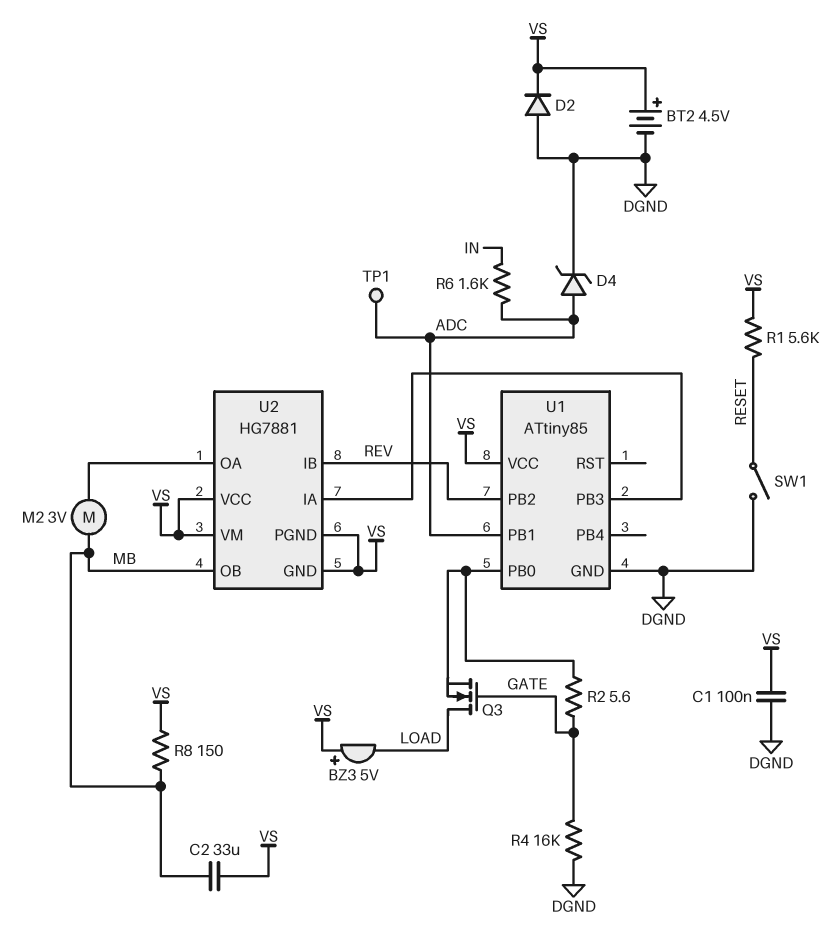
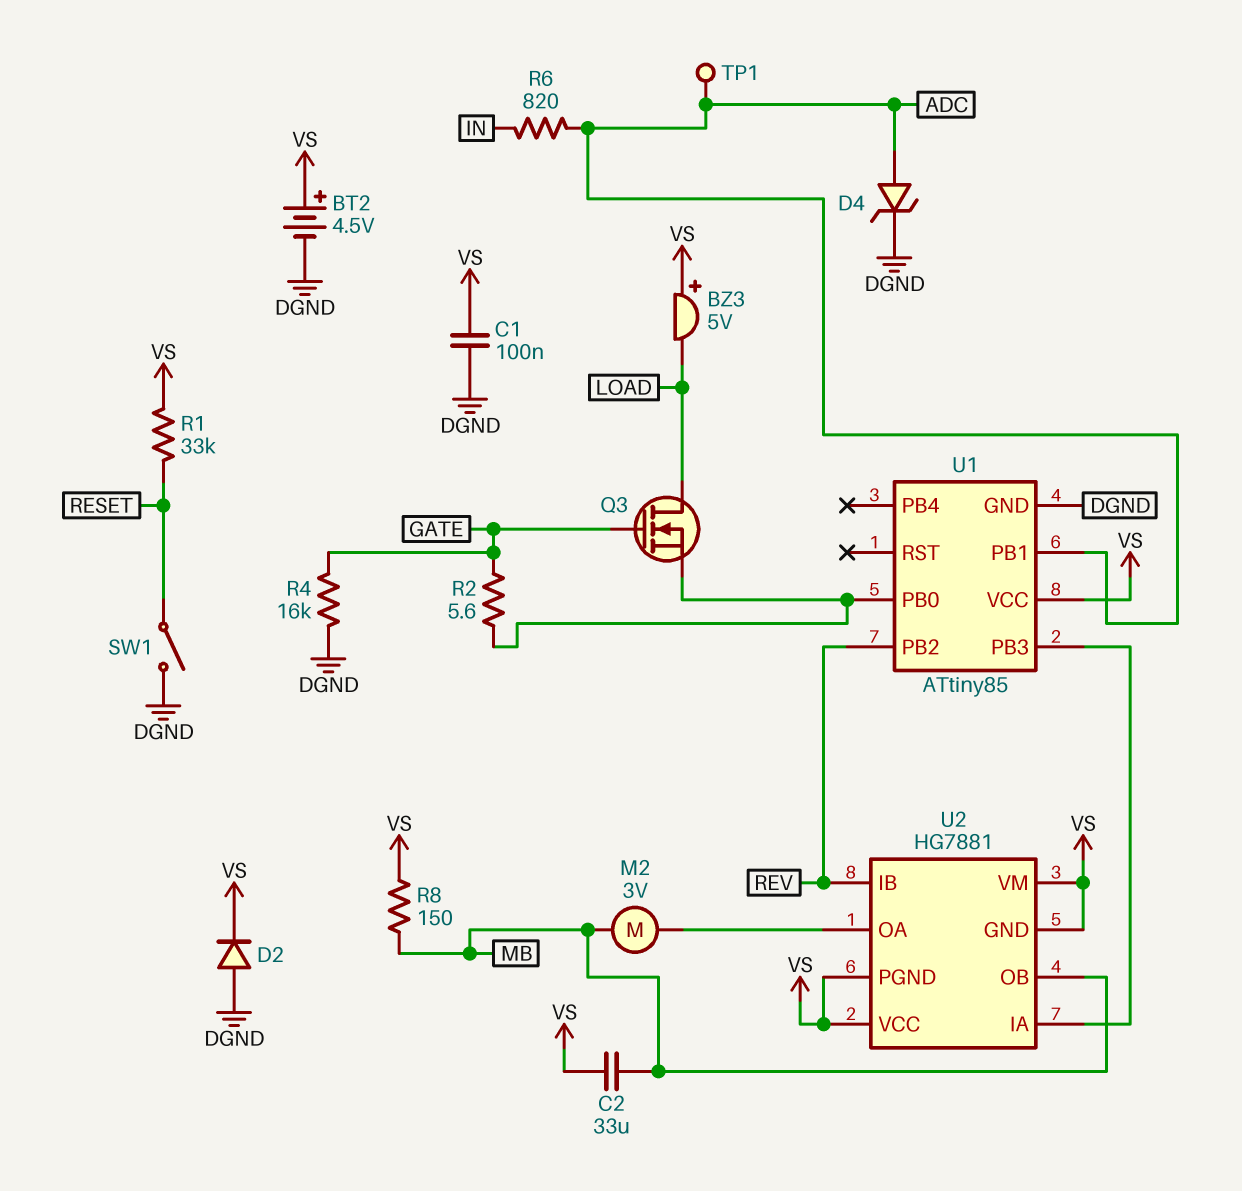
R1: 5.6k (RESET, VS) -> 33k (RESET, VS)
R6: 1.6k (ADC, IN) -> 820 (ADC, IN)

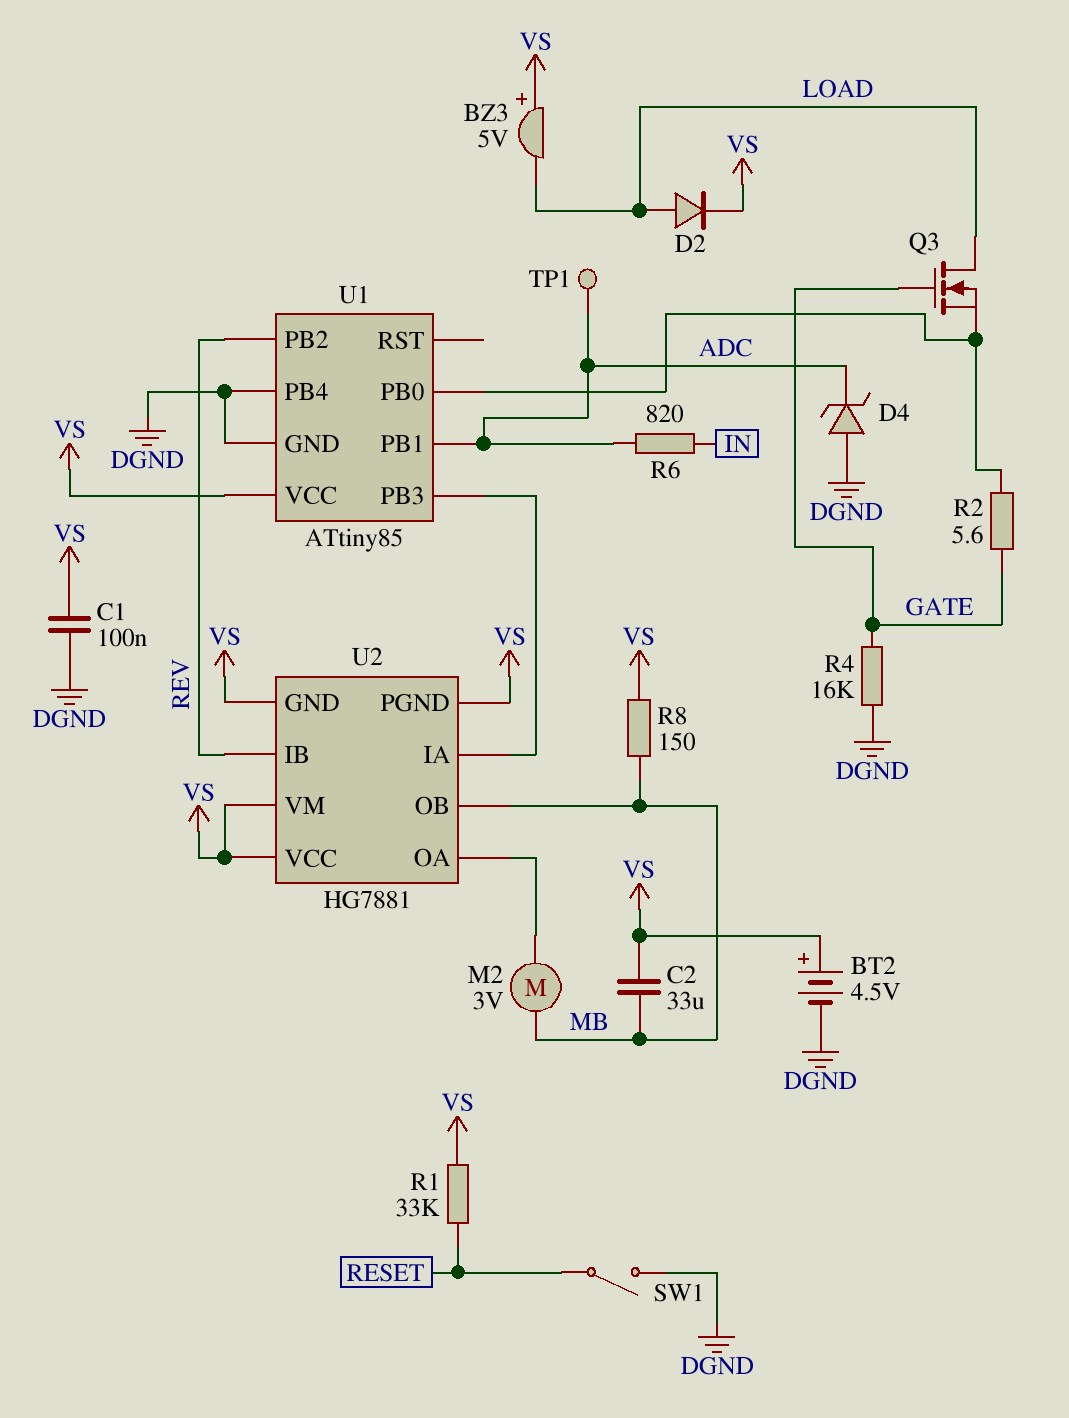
D2: diode (A DGND, K VS) -> diode (A LOAD, K VS)
D4: zener (A ADC, K DGND) -> zener (A DGND, K ADC)
U1 pin PB4: none -> DGND

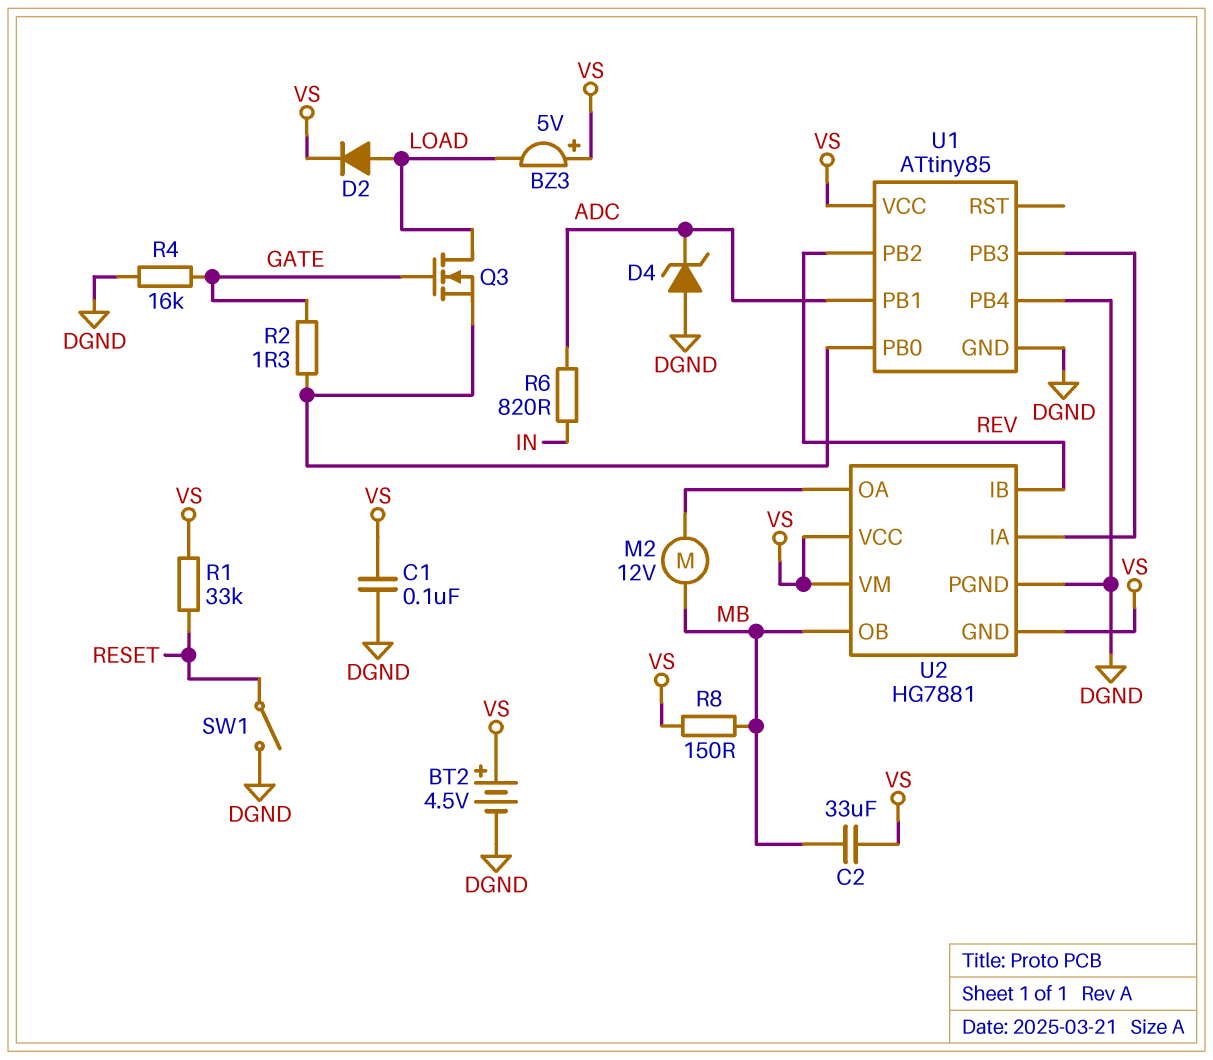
M2: motor 3V (MB, U2/OA) -> motor 12V (MB, U2/OA)
R2: 5.6 (GATE, U1/PB0) -> 1.3 (GATE, U1/PB0)
TP1: test point (ADC) -> none
U2 pin PGND: VS -> DGND

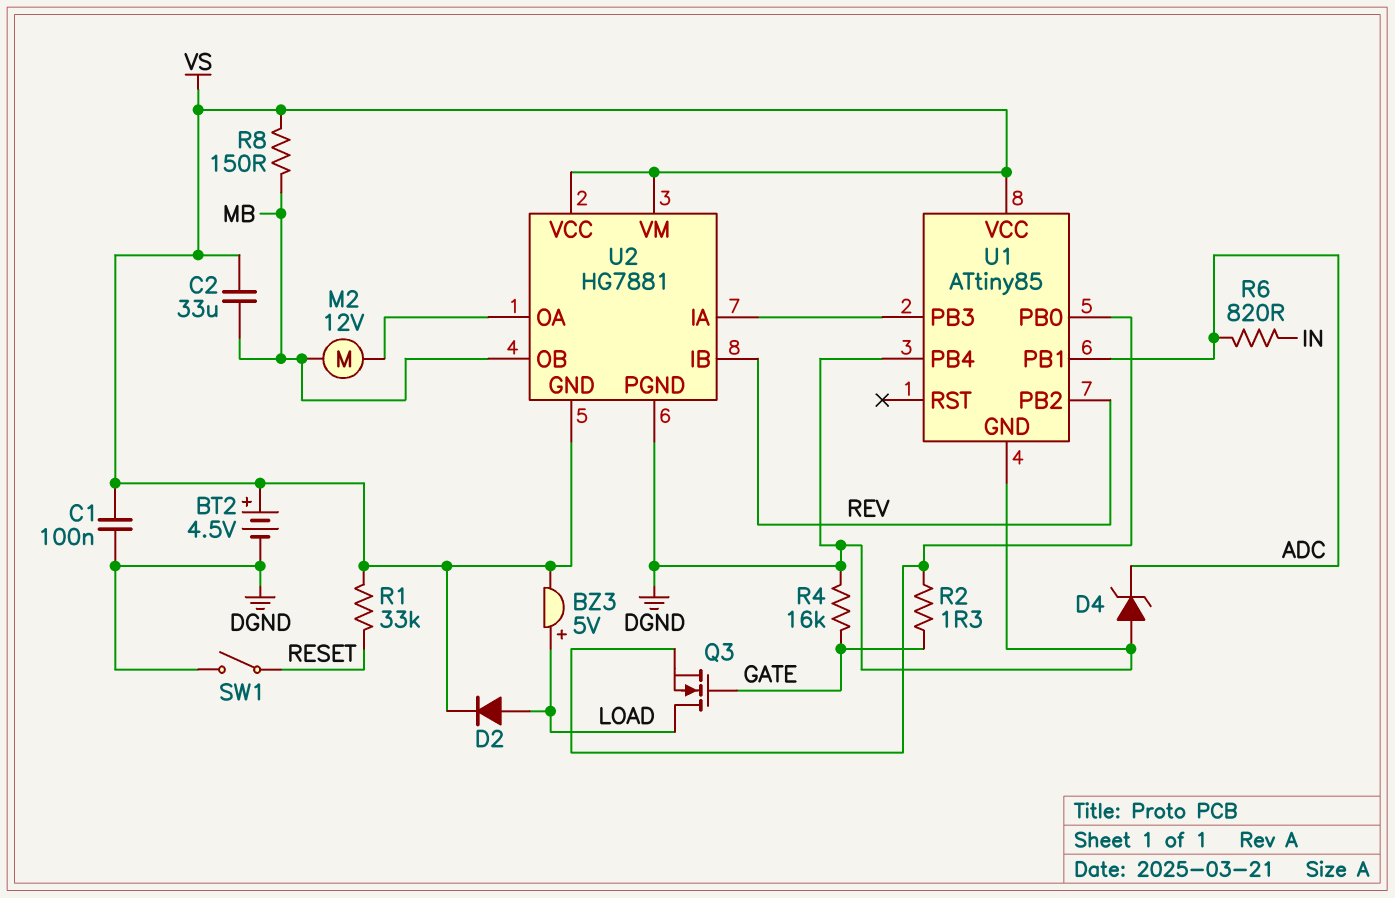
BZ3: buzzer 5V (plus VS, minus LOAD) -> buzzer 5V (plus LOAD, minus VS)

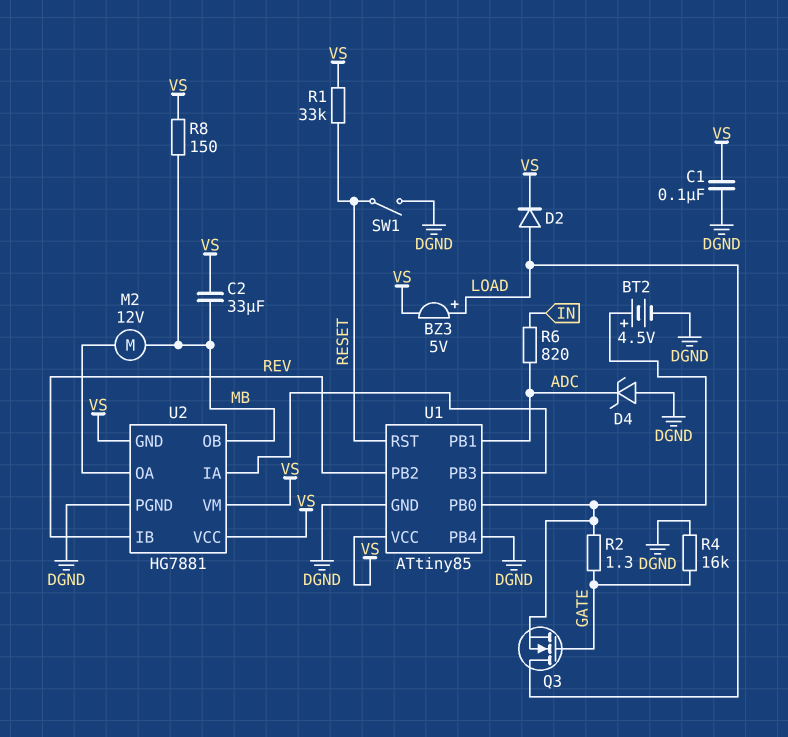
BT2: 4.5V (plus VS, minus DGND) -> 4.5V (plus U1/PB0, minus DGND)
U1 pin RST: none -> RESET

